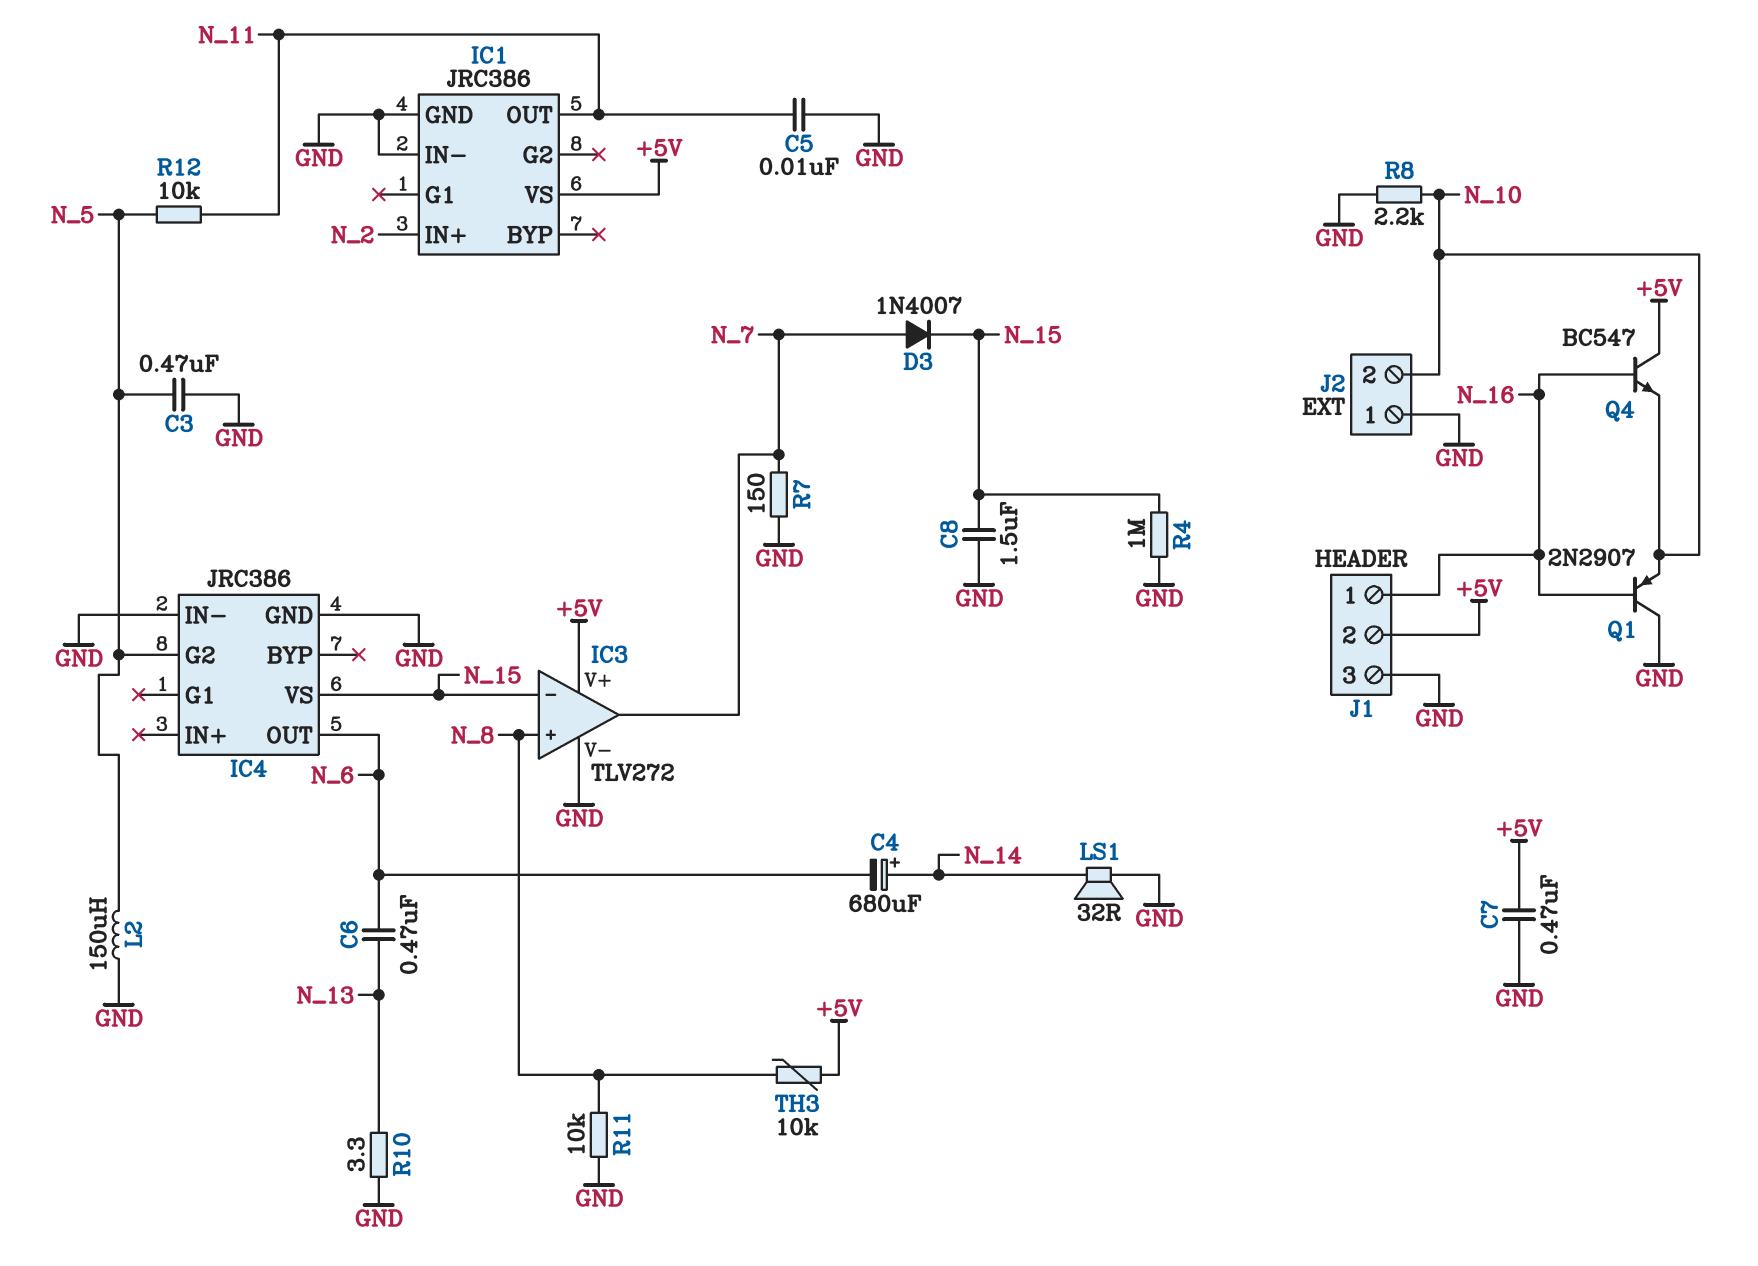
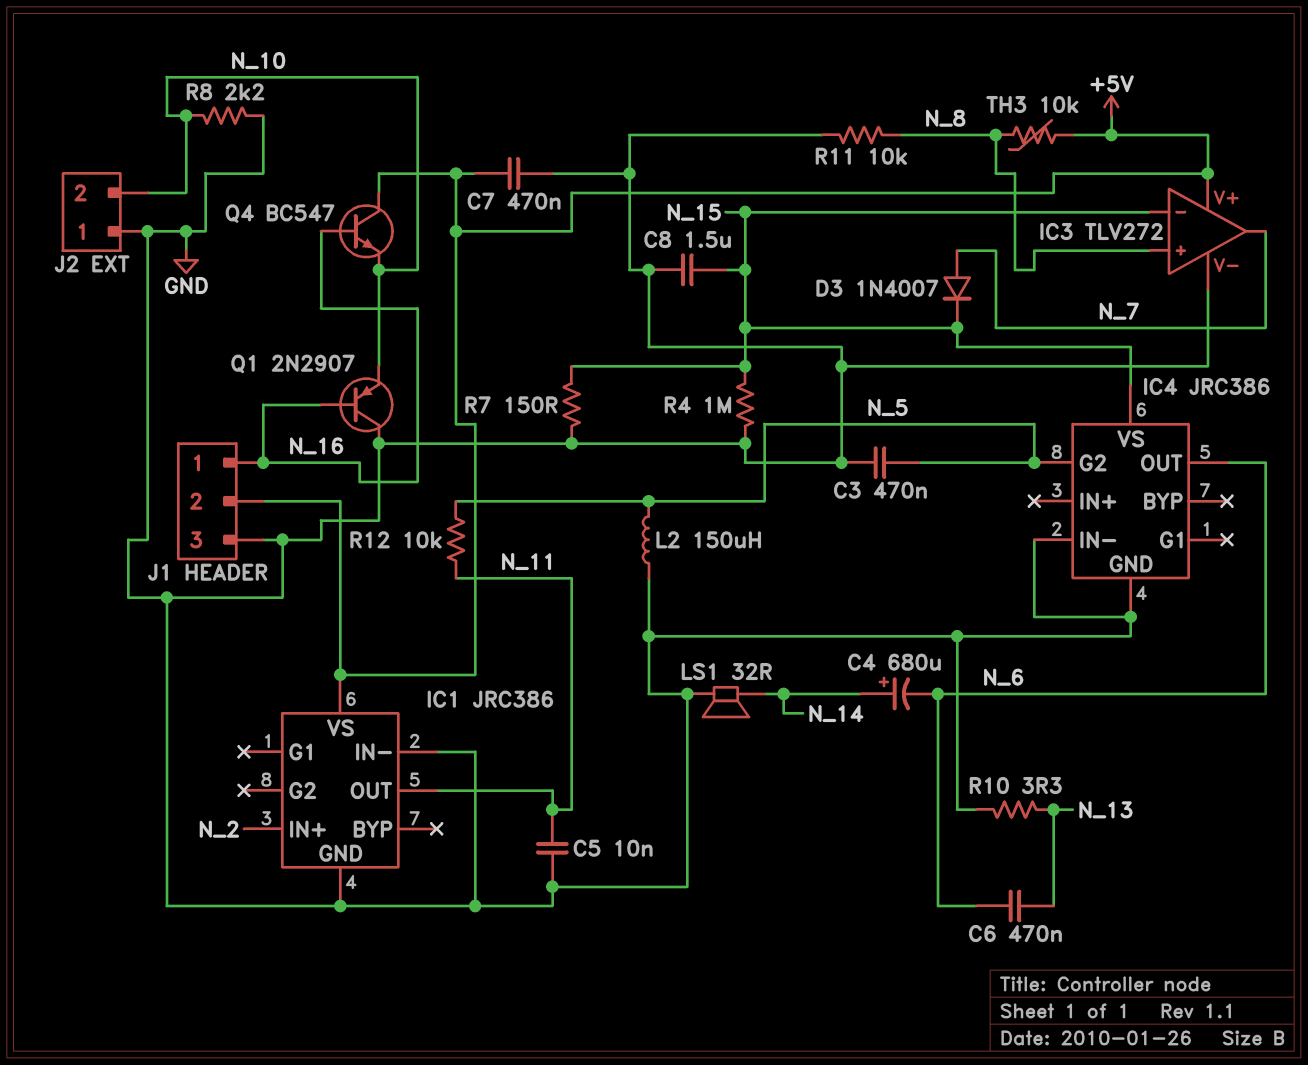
R7: 150 (GND, N_7) -> 150 (GND, N_15)

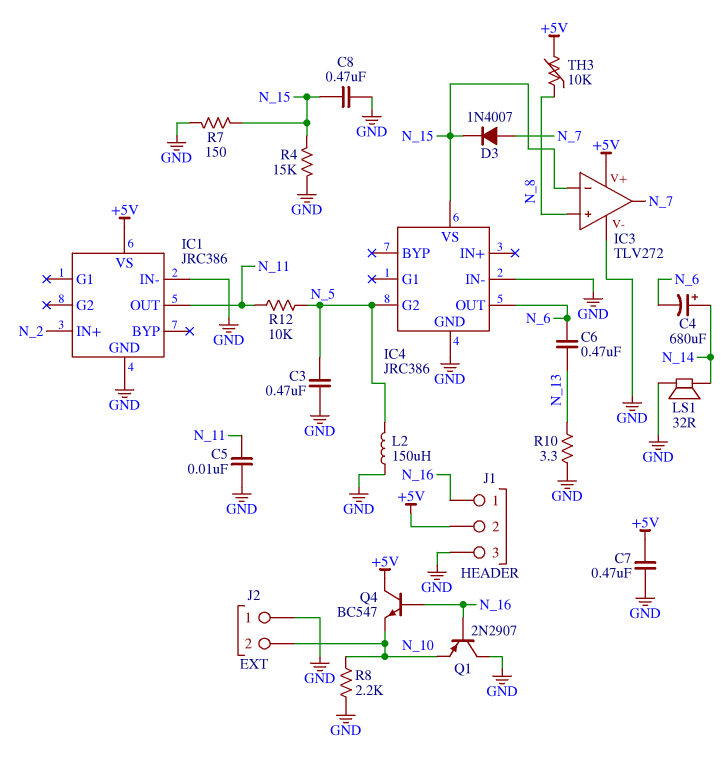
C8: 1.5uF (GND, N_15) -> 470nF (GND, N_15)
R4: 1M (GND, N_15) -> 15k (GND, N_15)
R11: 10k (GND, N_8) -> none

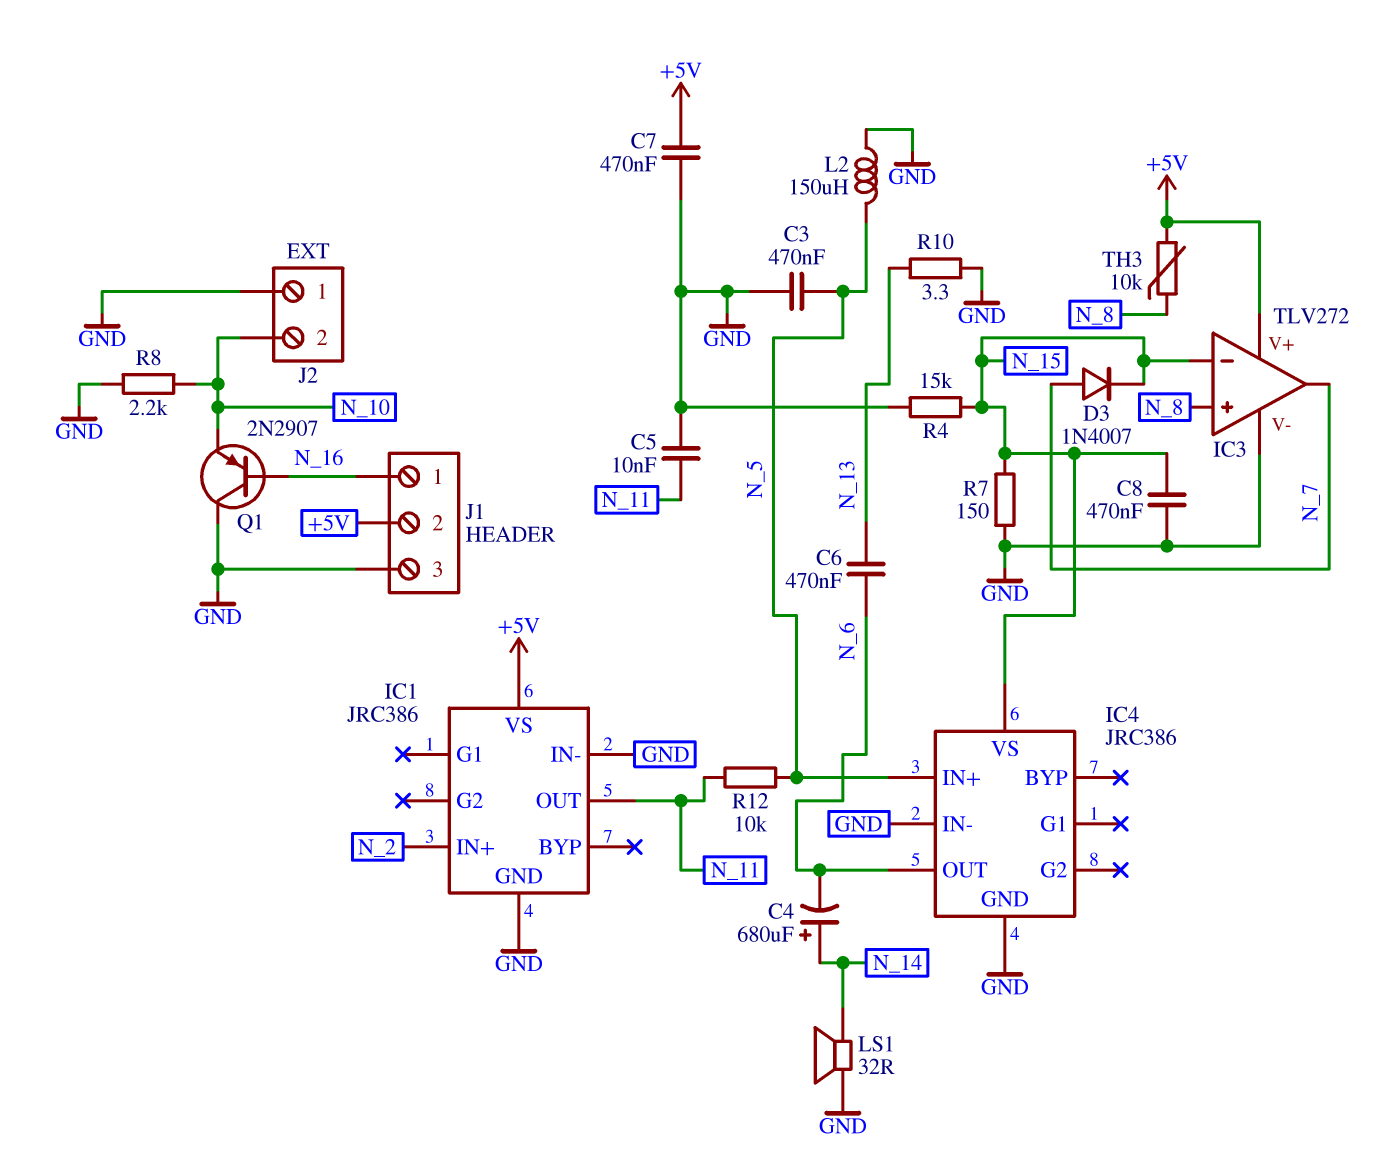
IC4 pin G2: N_5 -> none
IC4 pin IN+: none -> N_5
Q4: NPN BC547 (B N_16, C +5V, E N_10) -> none

